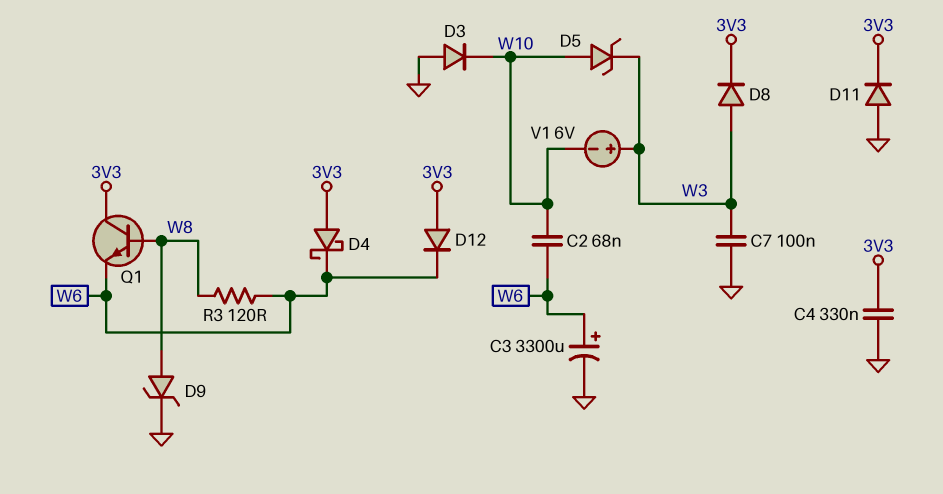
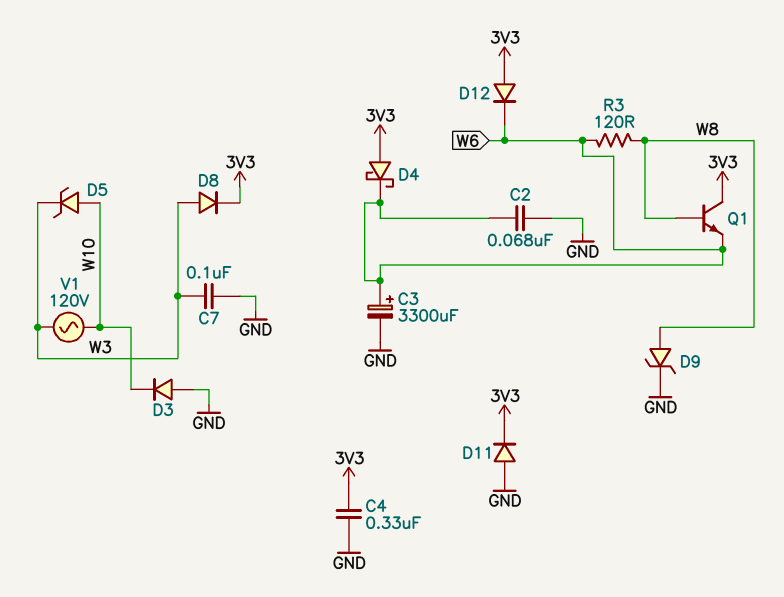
C2: 68nF (W6, W10) -> 68nF (GND, W6)
V1: 6V (plus W3, minus W10) -> AC 120V (W3, W10)

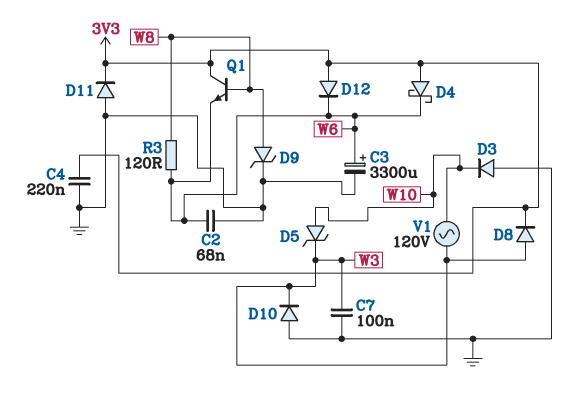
C4: 330nF (3V3, GND) -> 220nF (3V3, GND)
D10: none -> diode (A GND, K W3)

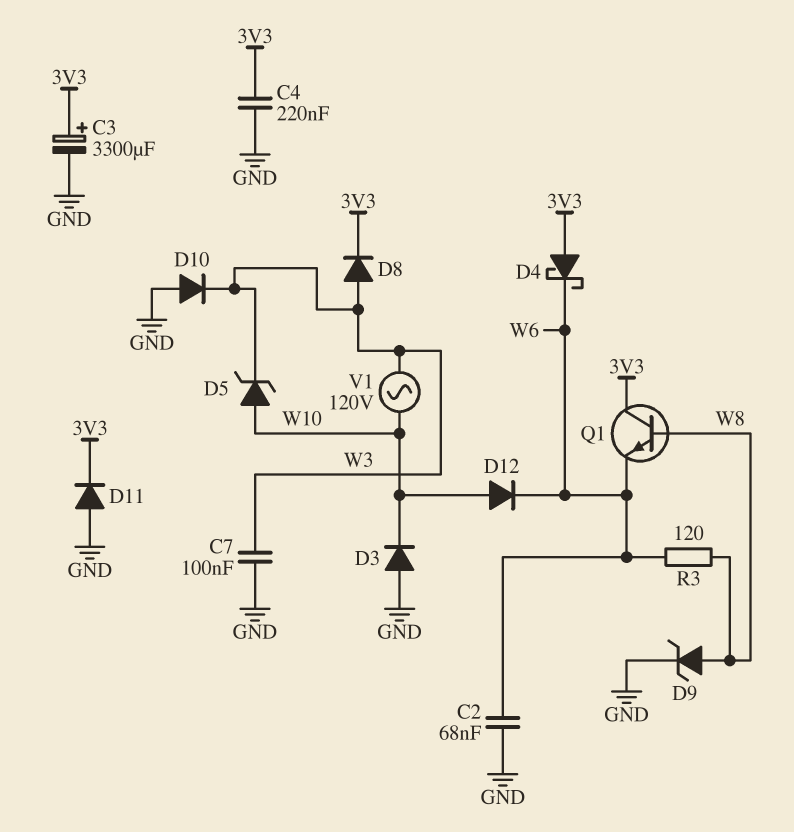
C3: 3300uF (plus W6, minus GND) -> 3300uF (plus 3V3, minus GND)
D12: diode (A 3V3, K W6) -> diode (A W10, K W6)

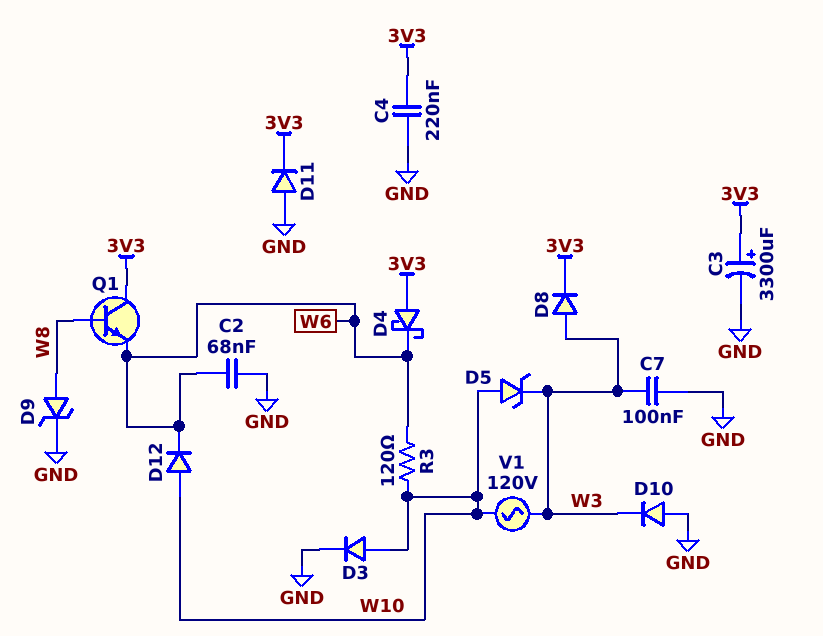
D3: diode (A GND, K W10) -> diode (A W10, K GND)
R3: 120 (W6, W8) -> 120 (W6, W10)

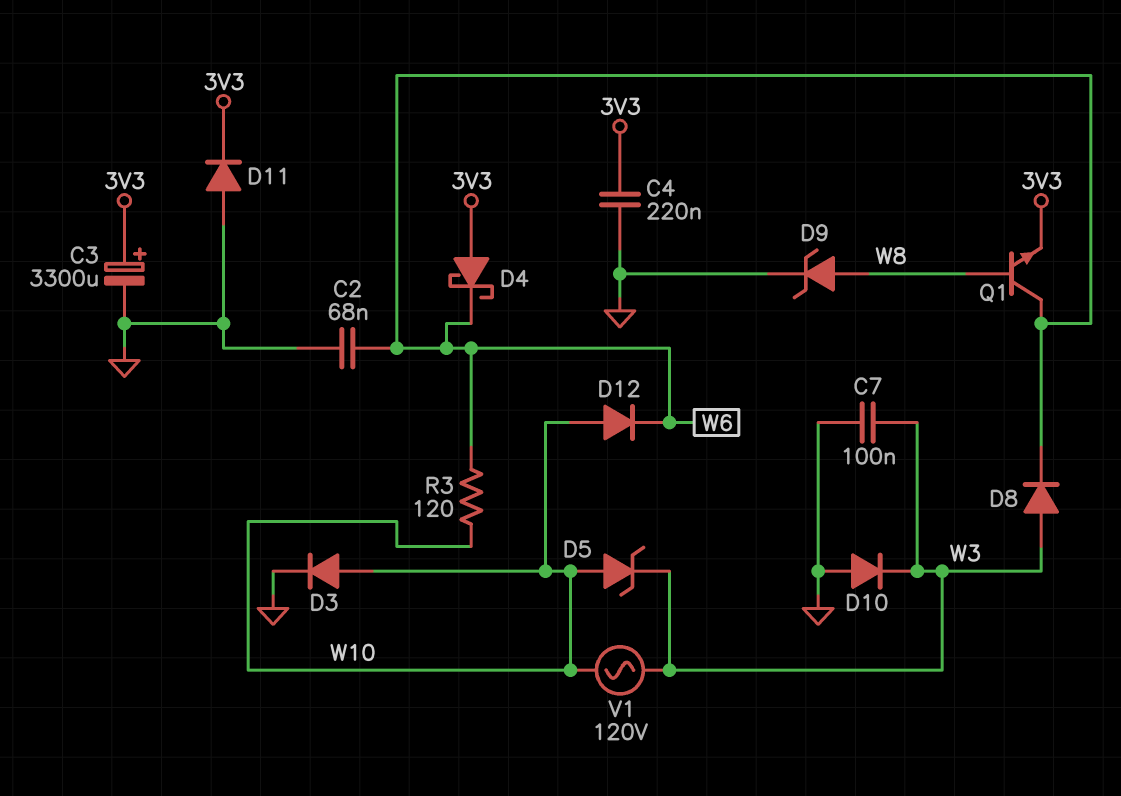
D8: diode (A W3, K 3V3) -> diode (A W3, K W6)
Q1: NPN (B W8, C 3V3, E W6) -> NPN (B W8, C W6, E 3V3)

